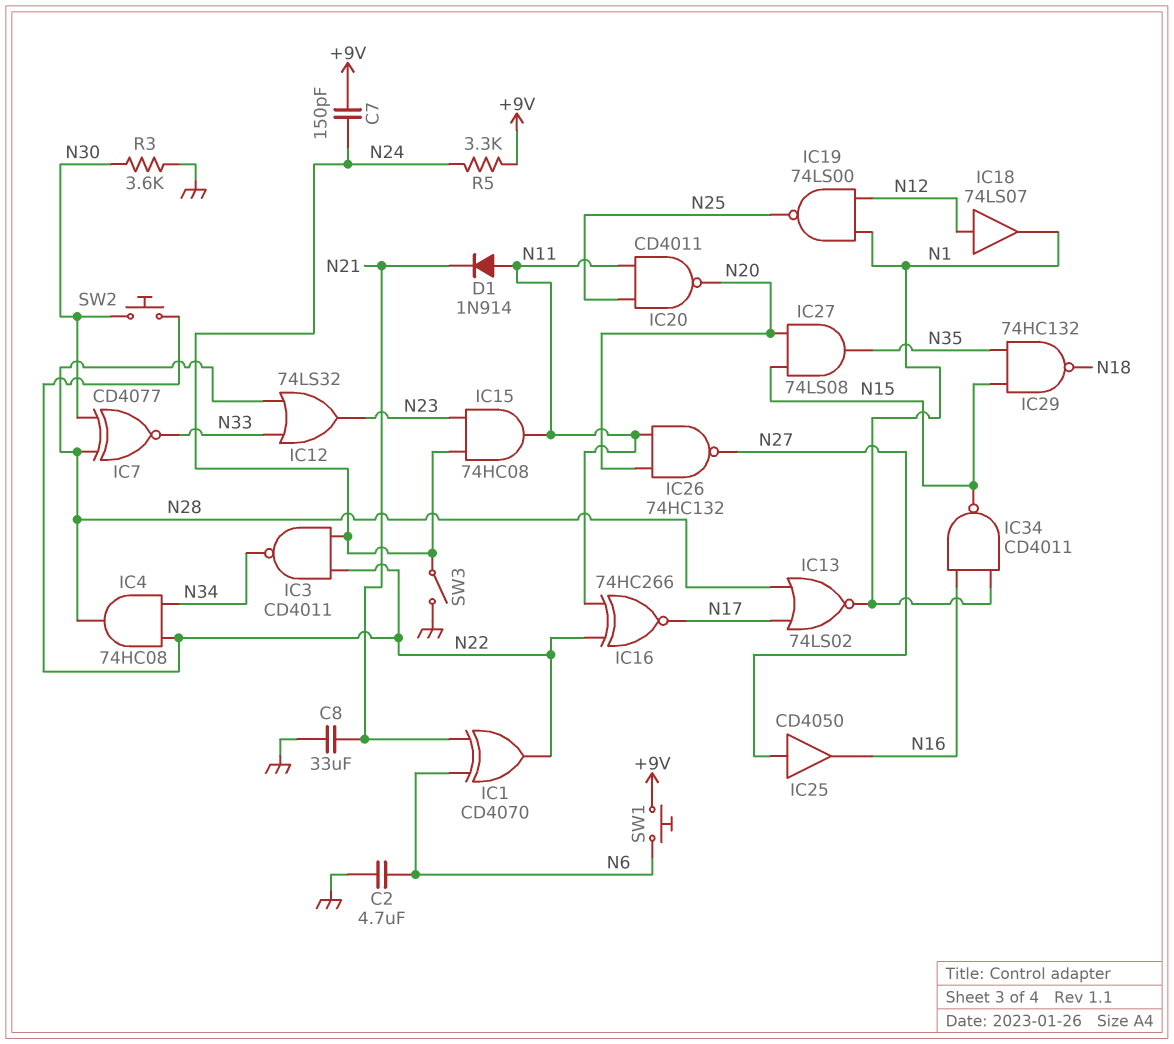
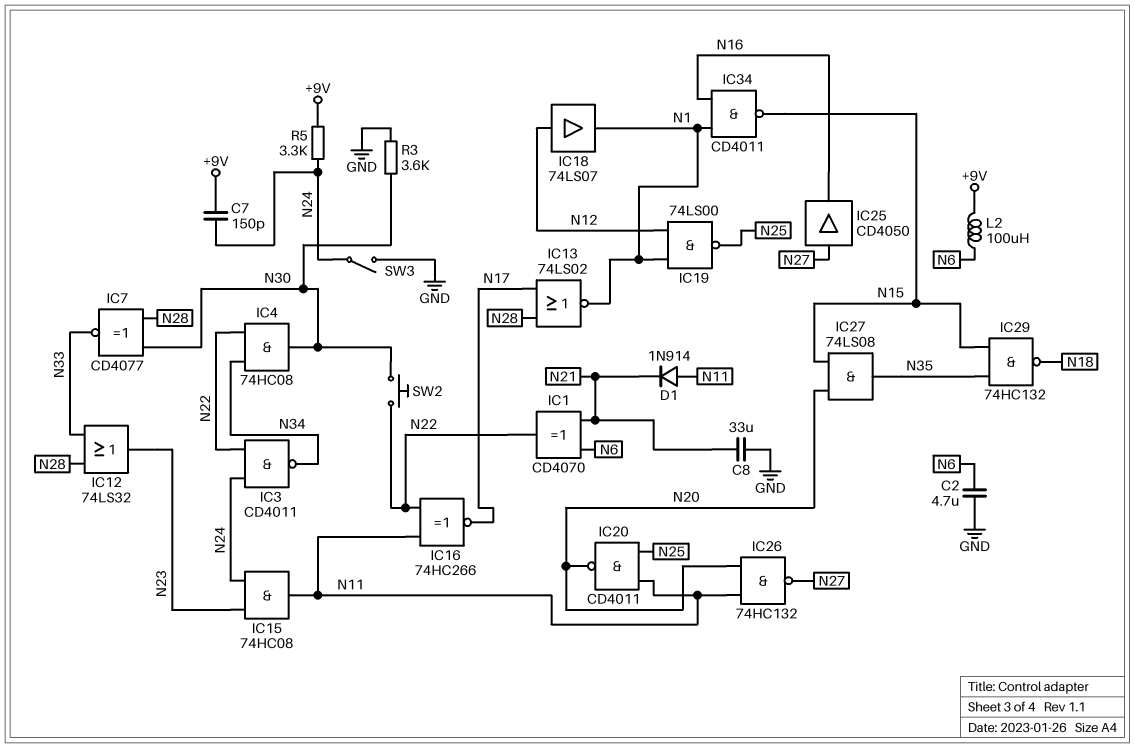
IC4: AND 74HC08 (in N22, in N34, out N28) -> AND 74HC08 (in N22, in N34, out N30)
L2: none -> 100uH (+9V, N6)
SW1: button (+9V, N6) -> none

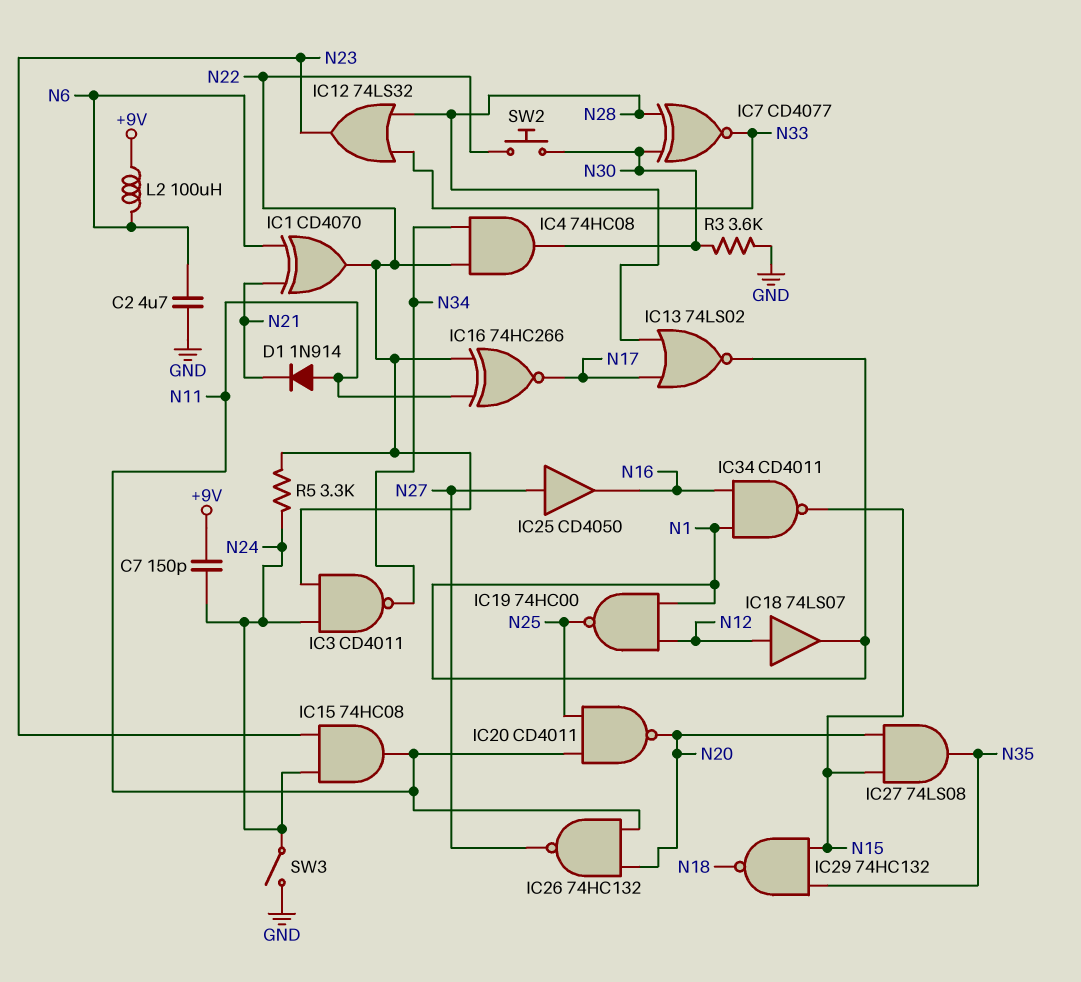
C8: 33uF (GND, N21) -> none
IC19: NAND 74LS00 (in N1, in N12, out N25) -> NAND 74HC00 (in N1, in N12, out N25)
R5: 3.3k (+9V, N24) -> 3.3k (N22, N24)

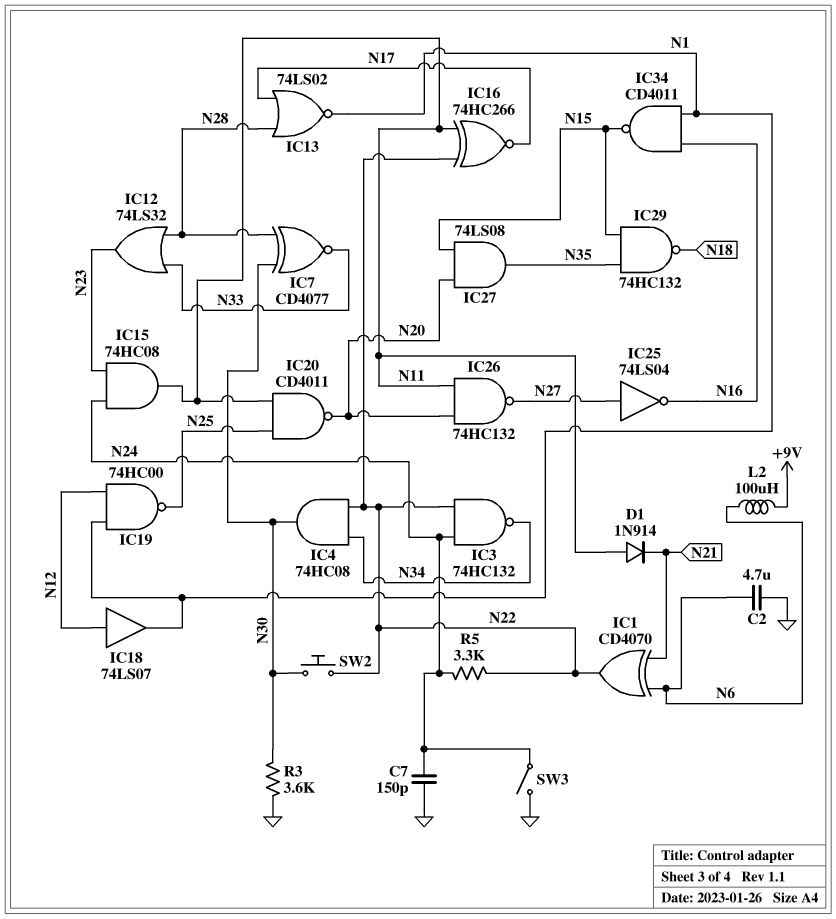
C7: 150pF (+9V, N24) -> 150pF (GND, N24)
IC3: NAND CD4011 (in N22, in N24, out N34) -> NAND 74HC132 (in N22, in N24, out N34)
IC25: buffer CD4050 (in N27, out N16) -> NOT 74LS04 (in N27, out N16)

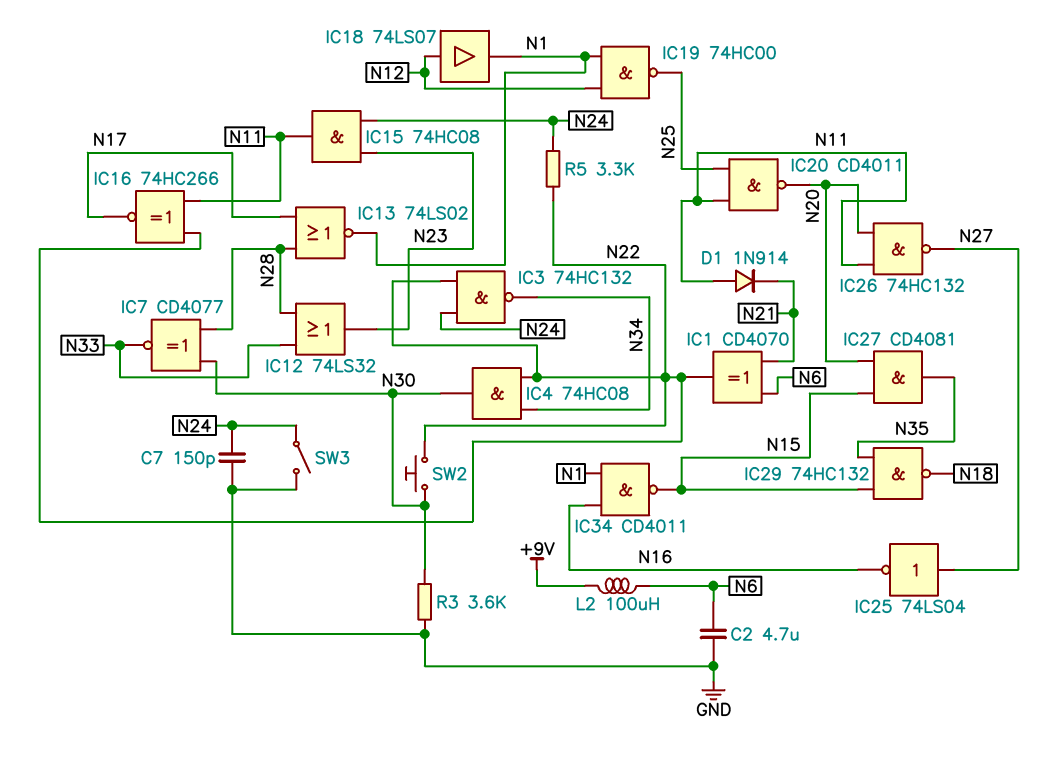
IC27: AND 74LS08 (in N15, in N20, out N35) -> AND CD4081 (in N15, in N20, out N35)

